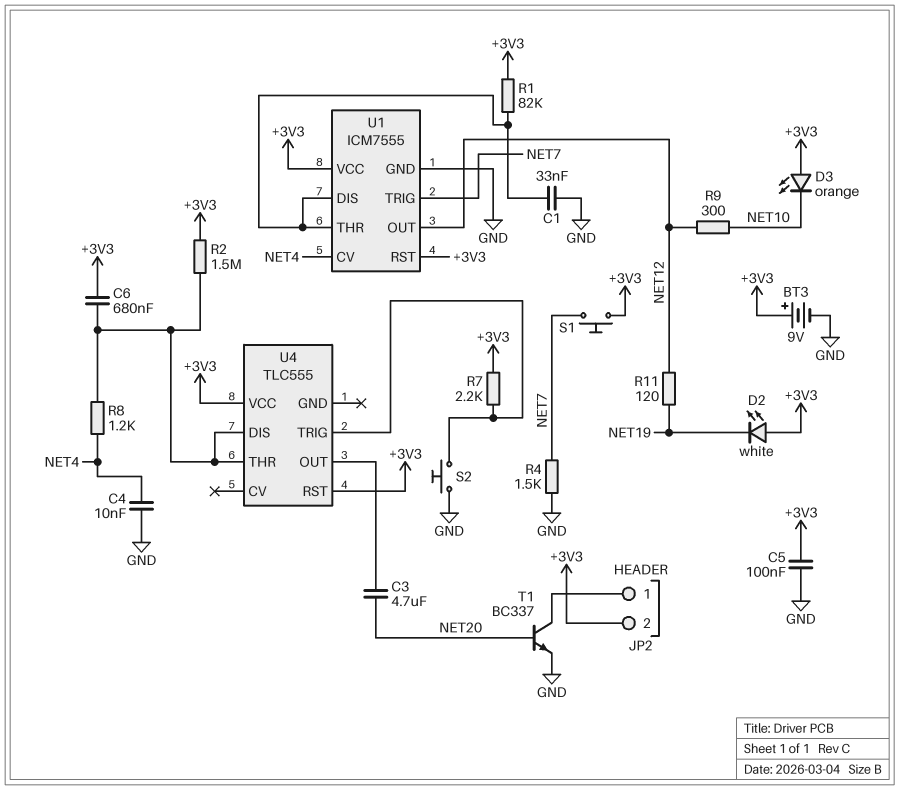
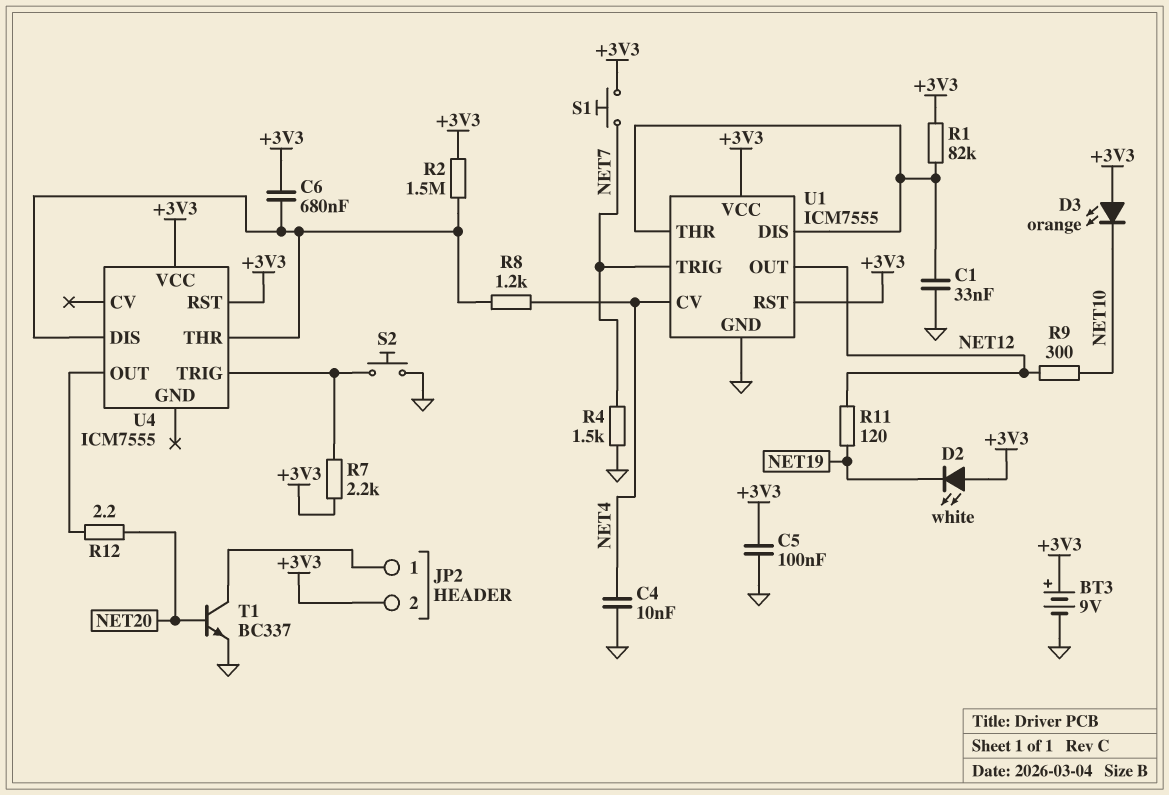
C3: 4.7uF (NET20, U4/OUT) -> none
R12: none -> 2.2 (NET20, U4/OUT)
U4: TLC555 -> ICM7555

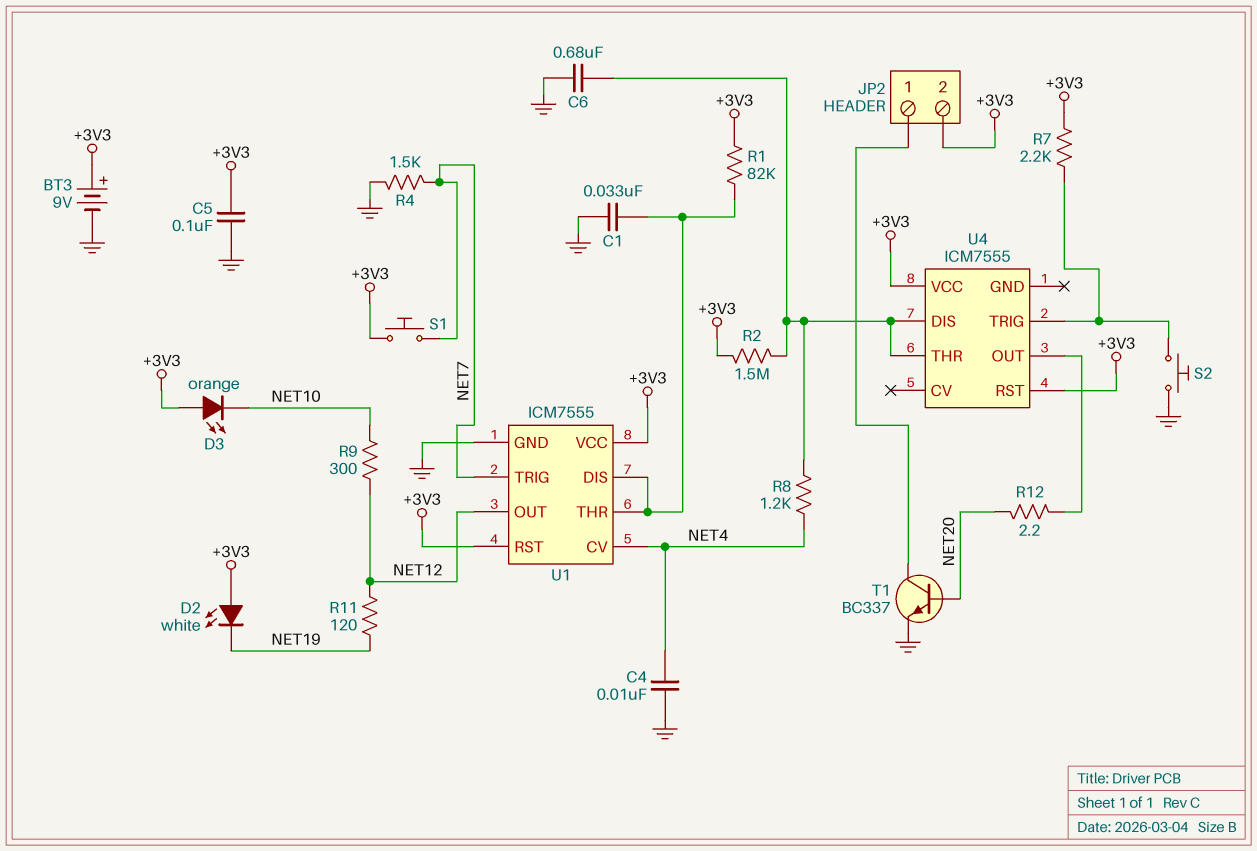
C6: 680nF (+3V3, U4/DIS) -> 680nF (GND, U4/DIS)

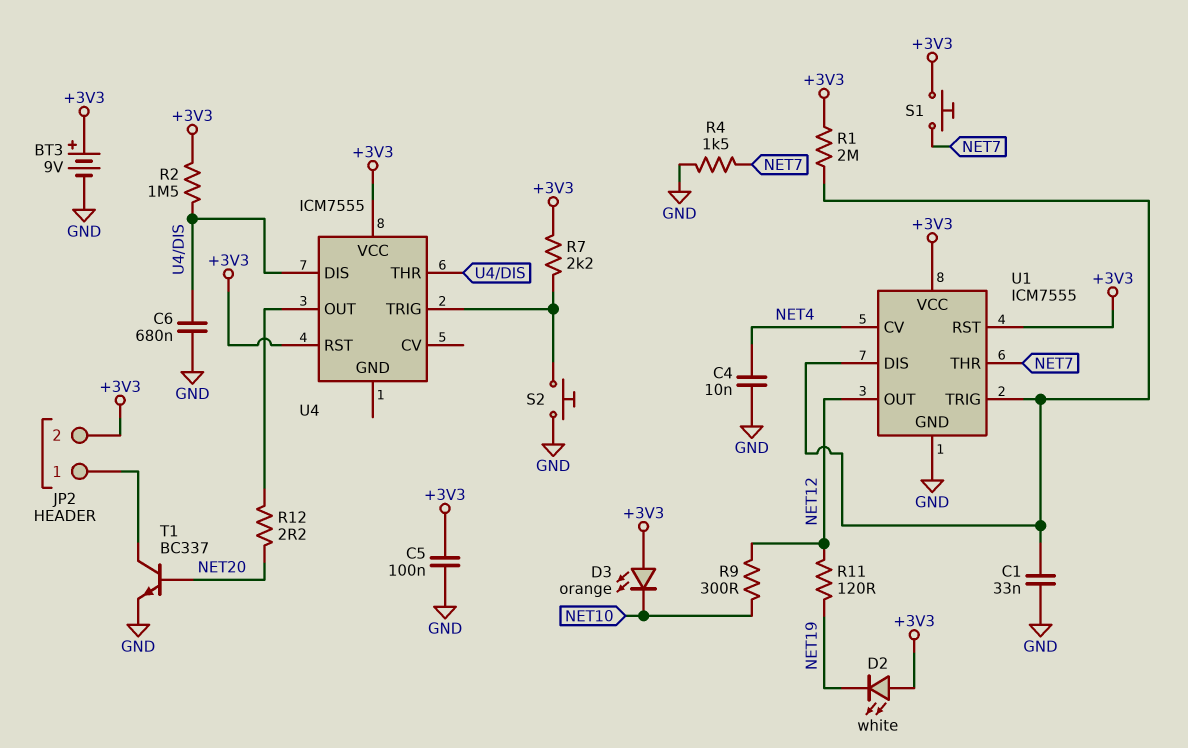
R1: 82k (+3V3, U1/DIS) -> 2M (+3V3, U1/DIS)
R8: 1.2k (NET4, U4/DIS) -> none
U1 pin THR: U1/DIS -> NET7
U1 pin TRIG: NET7 -> U1/DIS

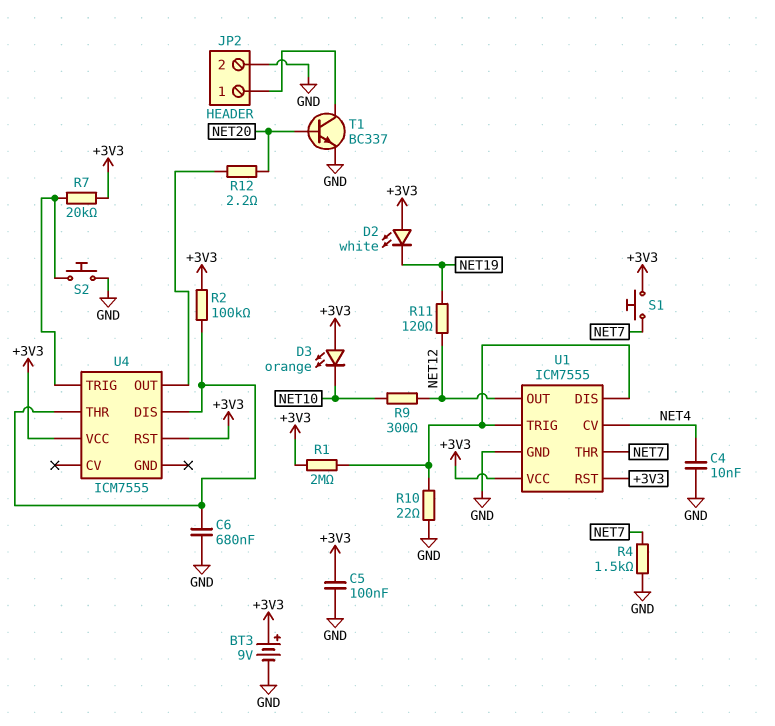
C1: 33nF (GND, U1/DIS) -> none
JP2 pin 2: +3V3 -> GND
R2: 1.5M (+3V3, U4/DIS) -> 100k (+3V3, U4/DIS)
R7: 2.2k (+3V3, U4/TRIG) -> 20k (+3V3, U4/TRIG)
R10: none -> 22 (GND, U1/DIS)

